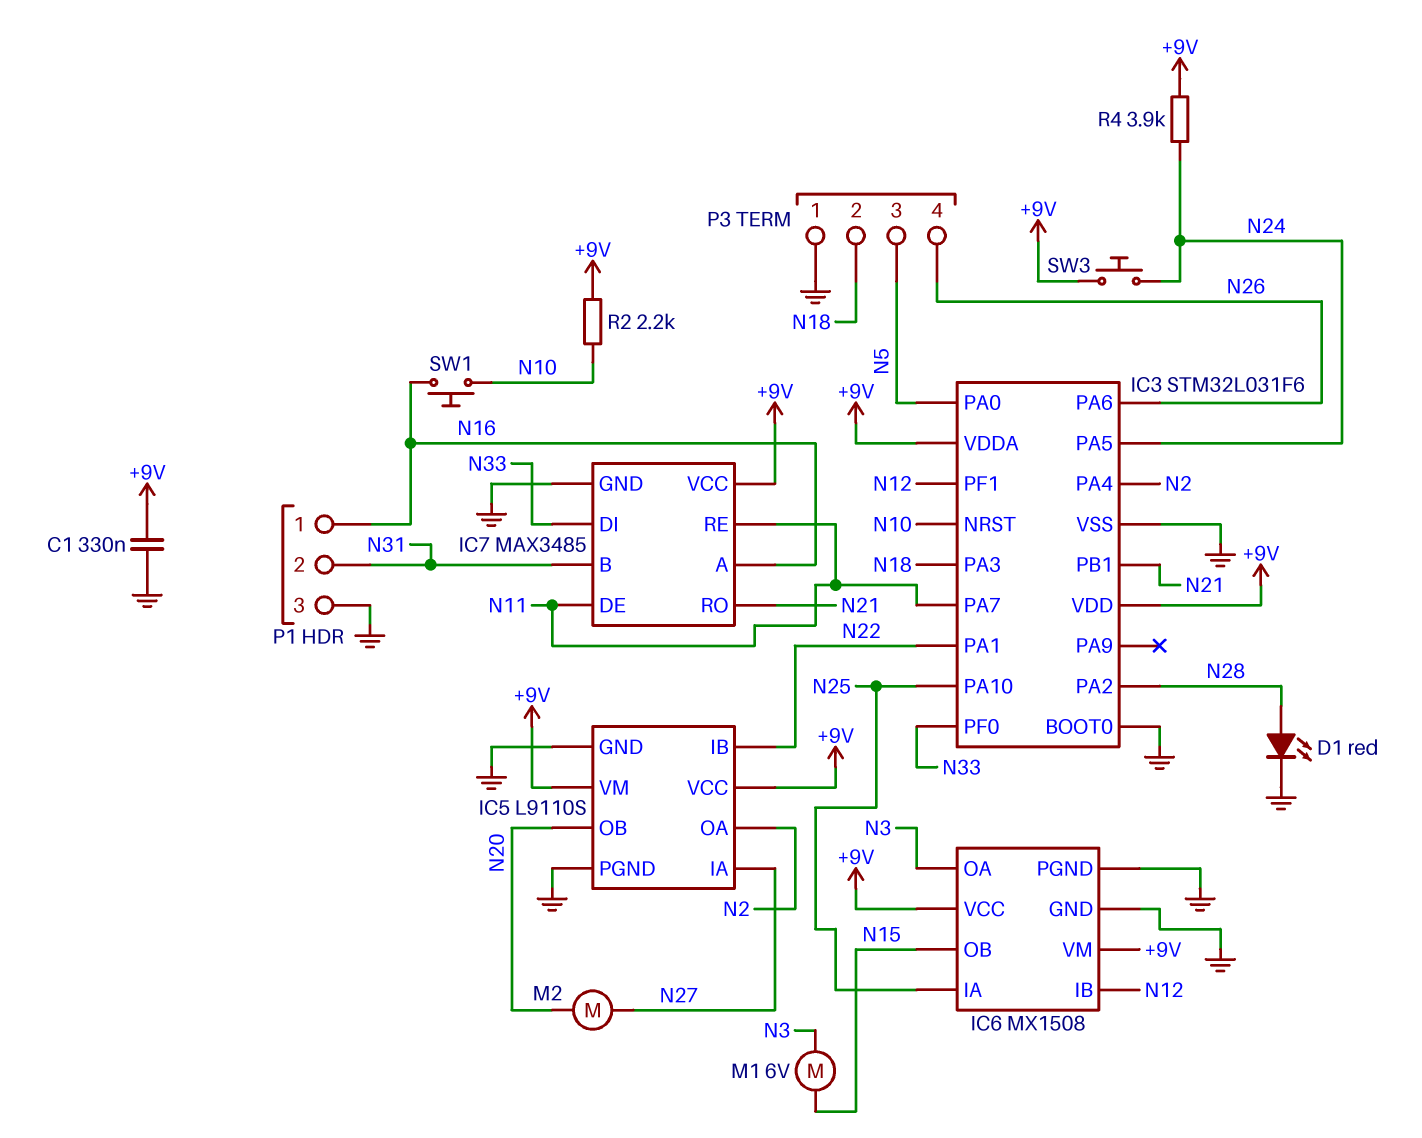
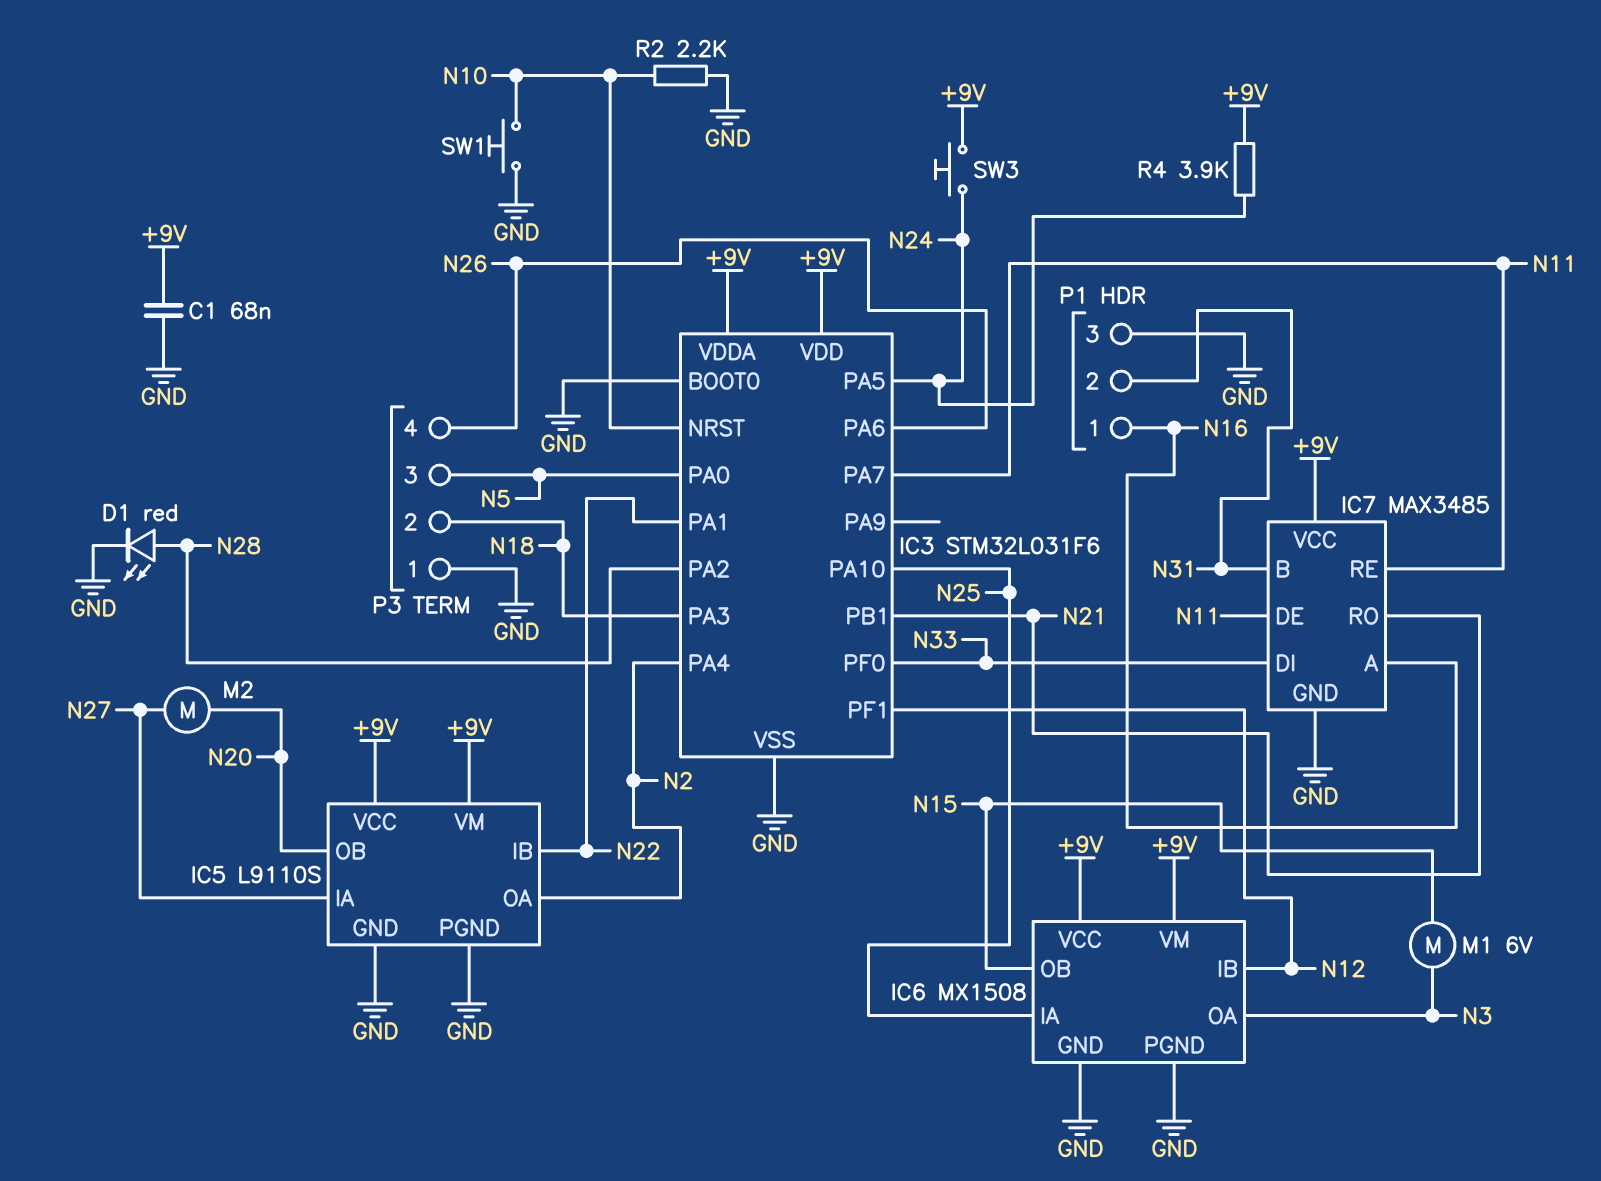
C1: 330nF (+9V, GND) -> 68nF (+9V, GND)
R2: 2.2k (+9V, N10) -> 2.2k (GND, N10)
SW1: button (N10, N16) -> button (GND, N10)

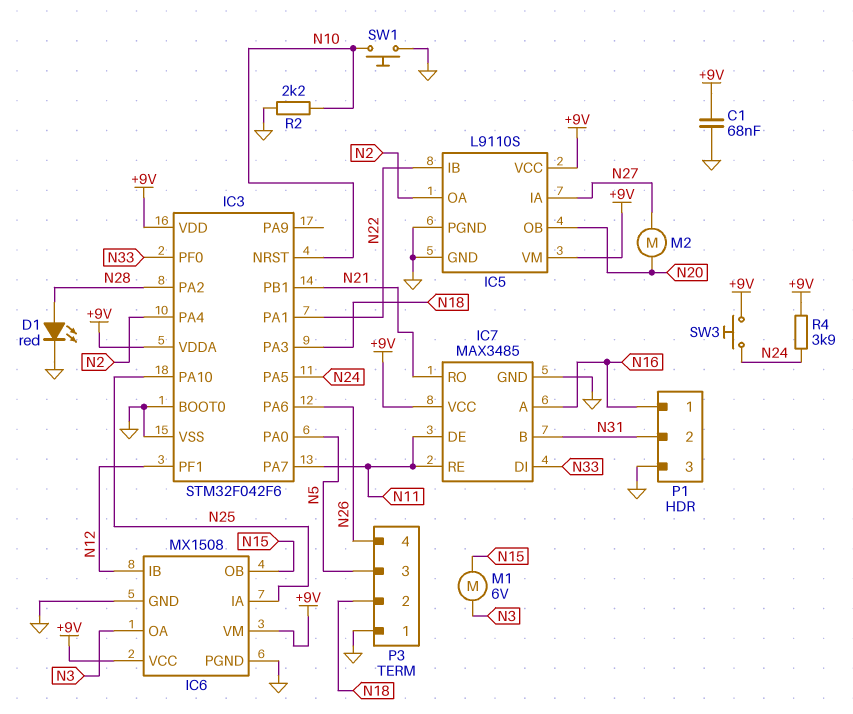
IC3: STM32L031F6 -> STM32F042F6

